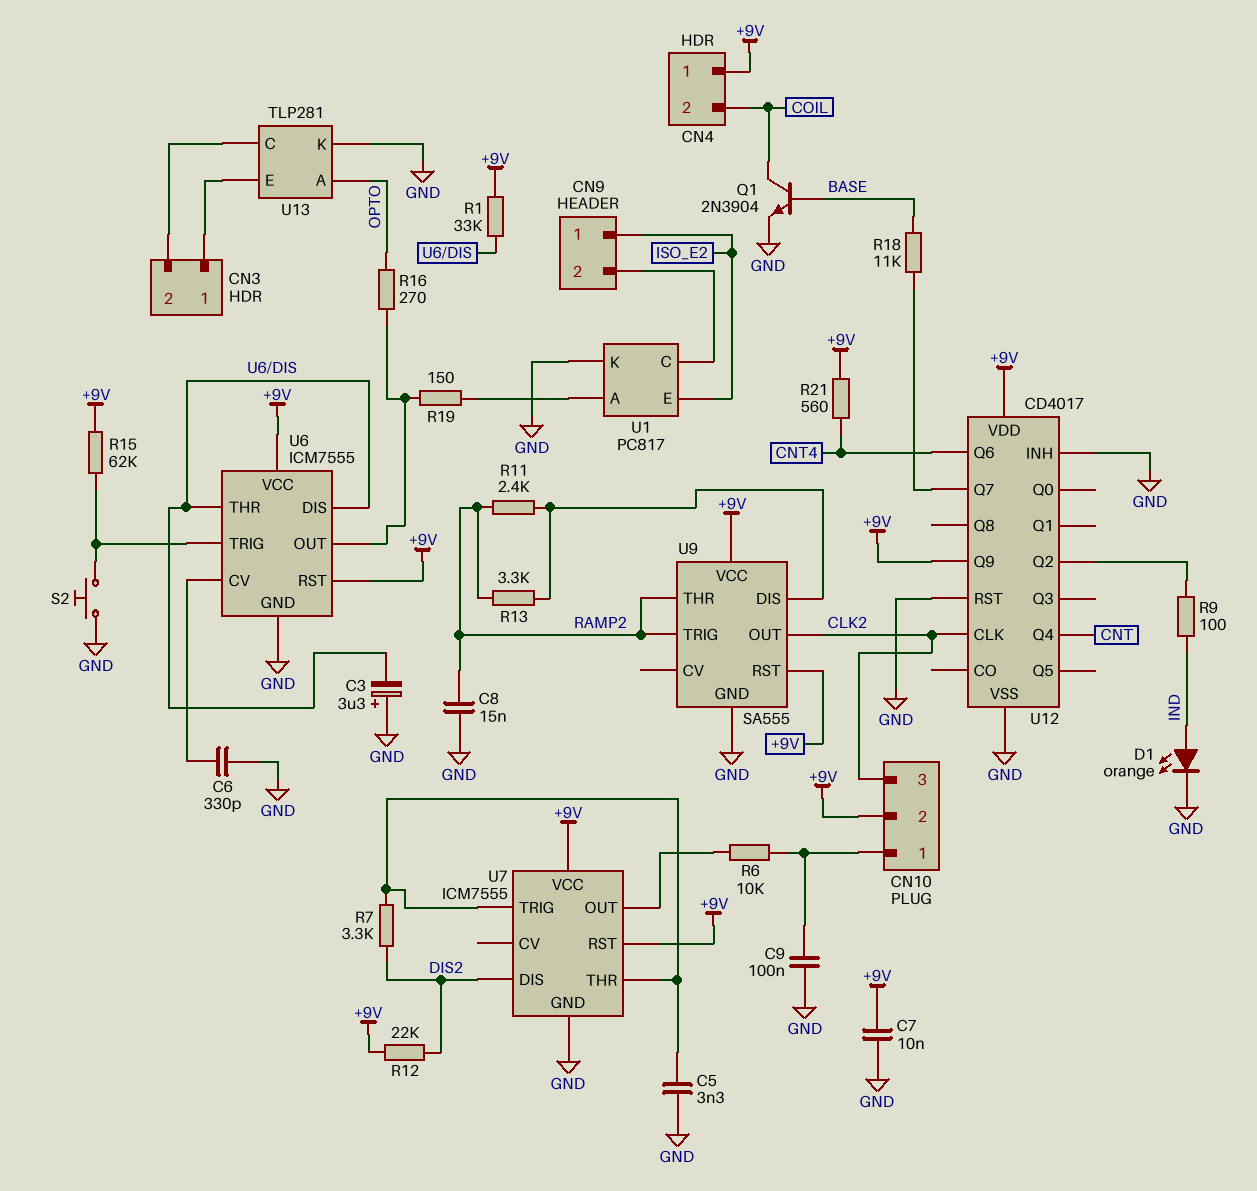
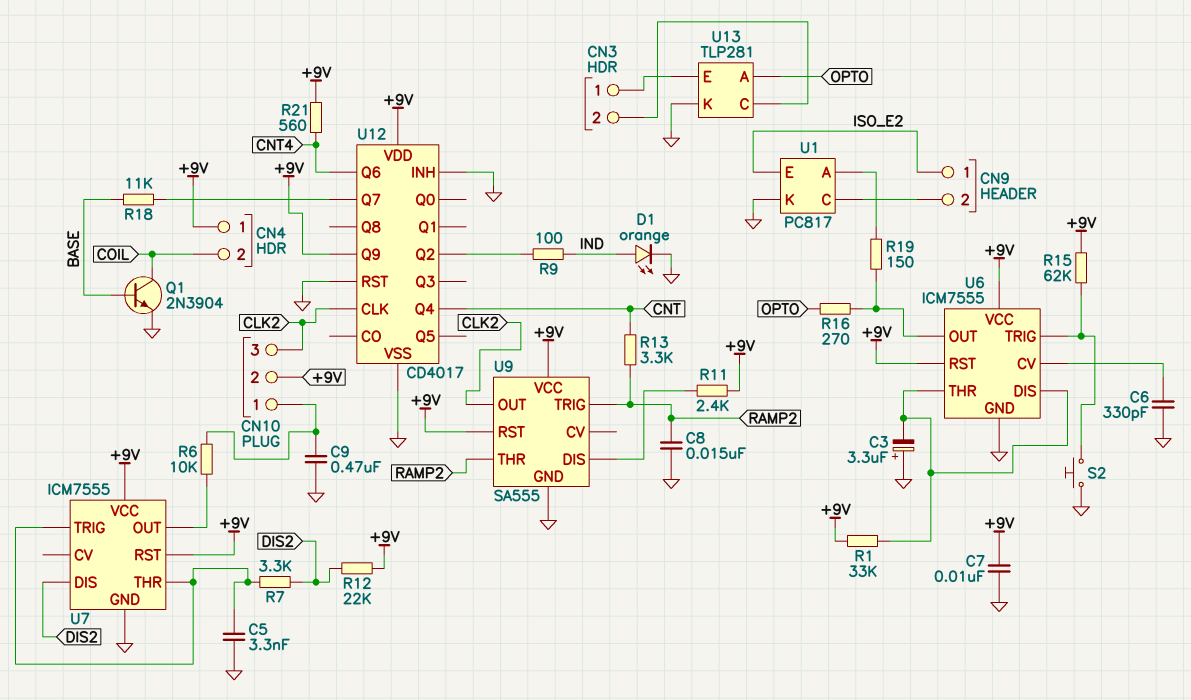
C9: 100nF (CN10/1, GND) -> 470nF (CN10/1, GND)
R11: 2.4k (RAMP2, U9/DIS) -> 2.4k (+9V, U9/DIS)
R13: 3.3k (RAMP2, U9/DIS) -> 3.3k (CNT, RAMP2)

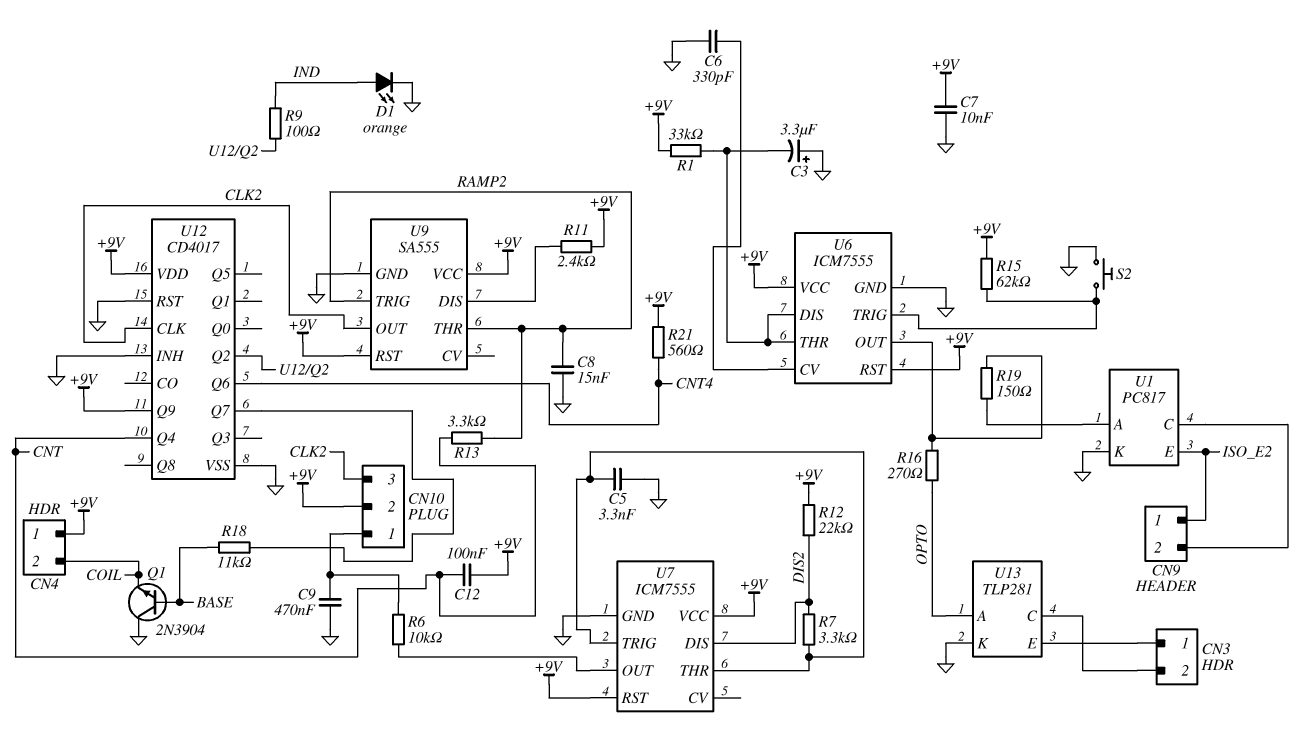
C12: none -> 100nF (+9V, CNT)
Q1: NPN 2N3904 (B BASE, C COIL, E GND) -> NPN 2N3904 (B BASE, C GND, E COIL)

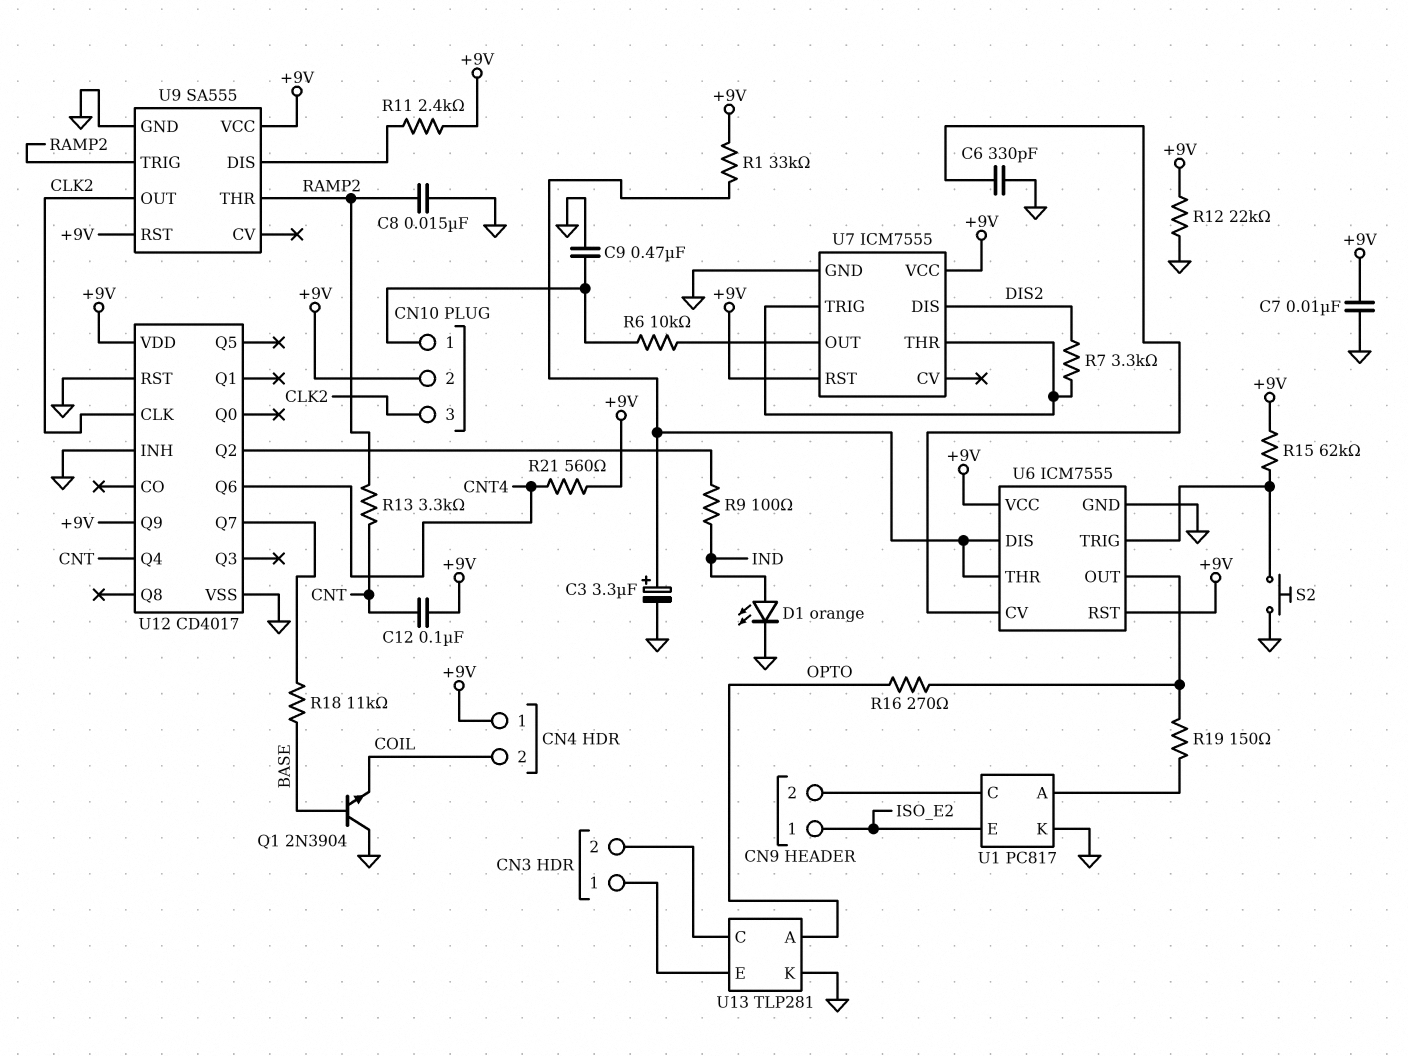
C3: 3.3uF (plus GND, minus U6/DIS) -> 3.3uF (plus U6/DIS, minus GND)
C5: 3.3nF (GND, U7/THR) -> none
R12: 22k (+9V, DIS2) -> 22k (+9V, GND)

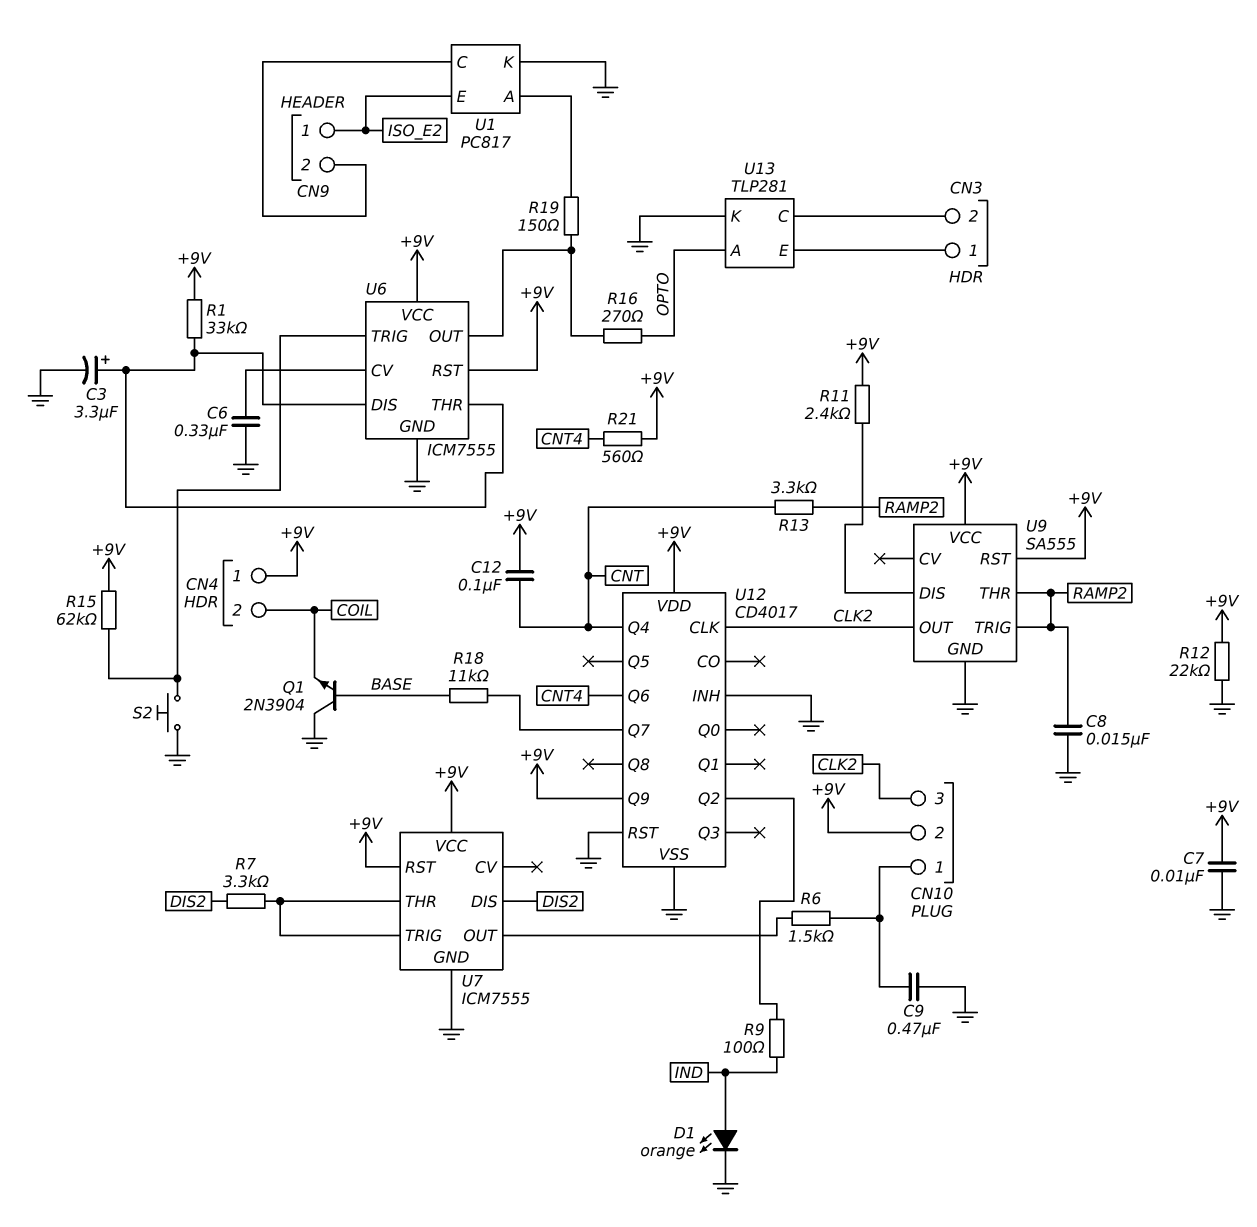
C6: 330pF (GND, U6/CV) -> 330nF (GND, U6/CV)
R6: 10k (CN10/1, U7/OUT) -> 1.5k (CN10/1, U7/OUT)

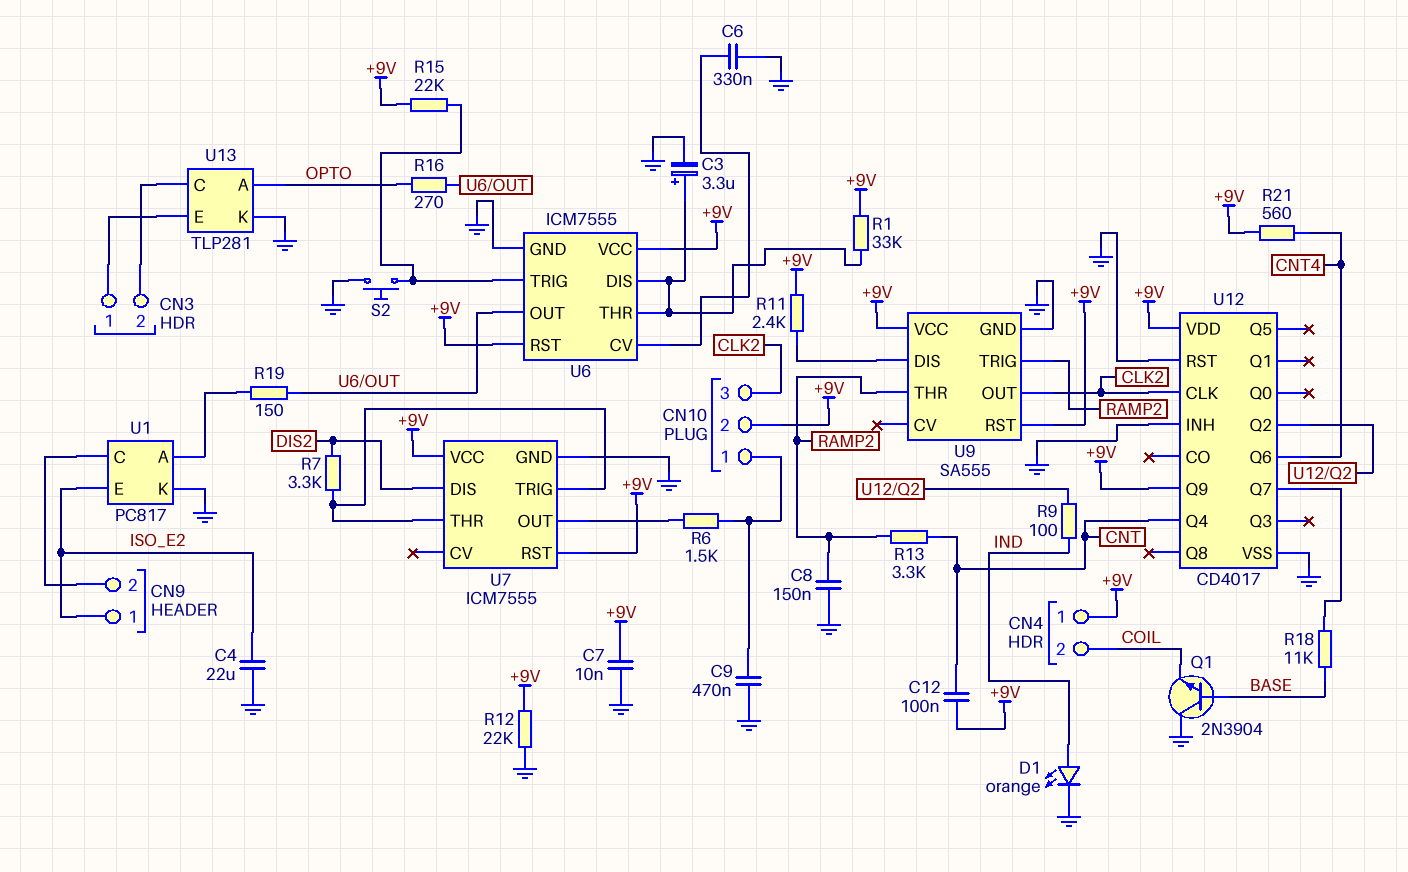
C4: none -> 22uF (GND, ISO_E2)
C8: 15nF (GND, RAMP2) -> 150nF (GND, RAMP2)
R15: 62k (+9V, U6/TRIG) -> 22k (+9V, U6/TRIG)

